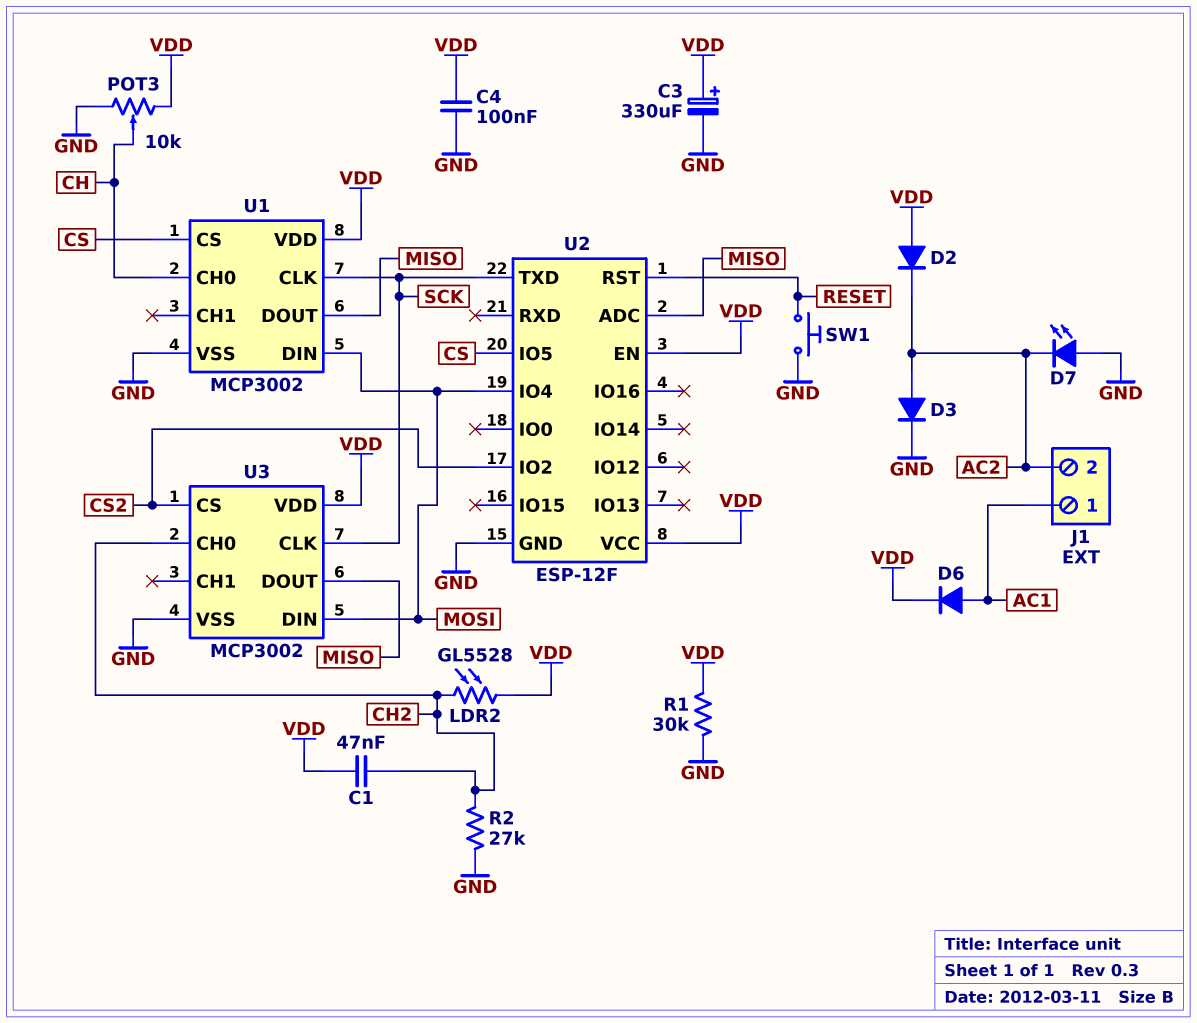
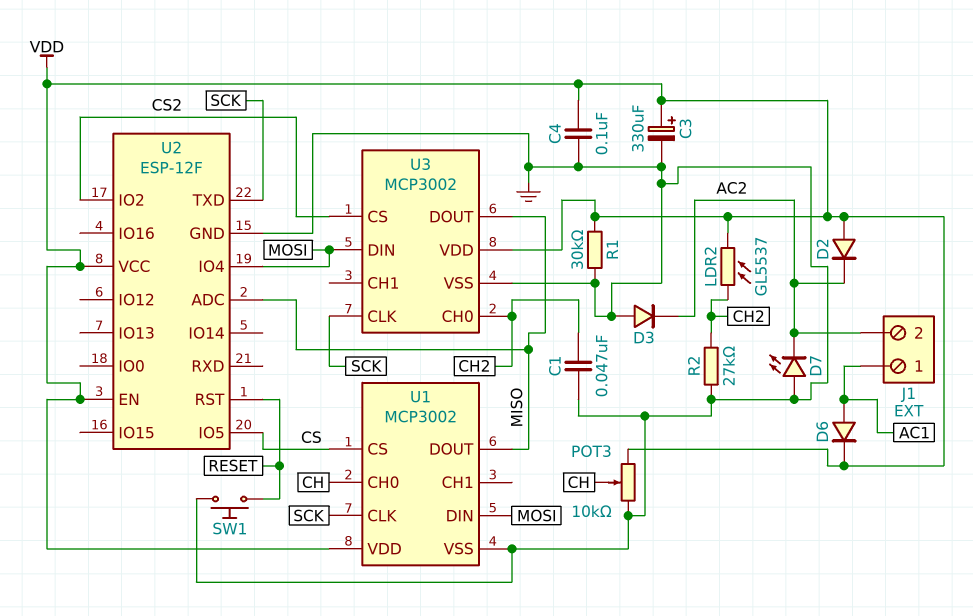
C1: 47nF (CH2, VDD) -> 47nF (CH2, GND)
D3: diode (A AC2, K GND) -> diode (A GND, K AC2)
LDR2: GL5528 (CH2, VDD) -> GL5537 (CH2, VDD)

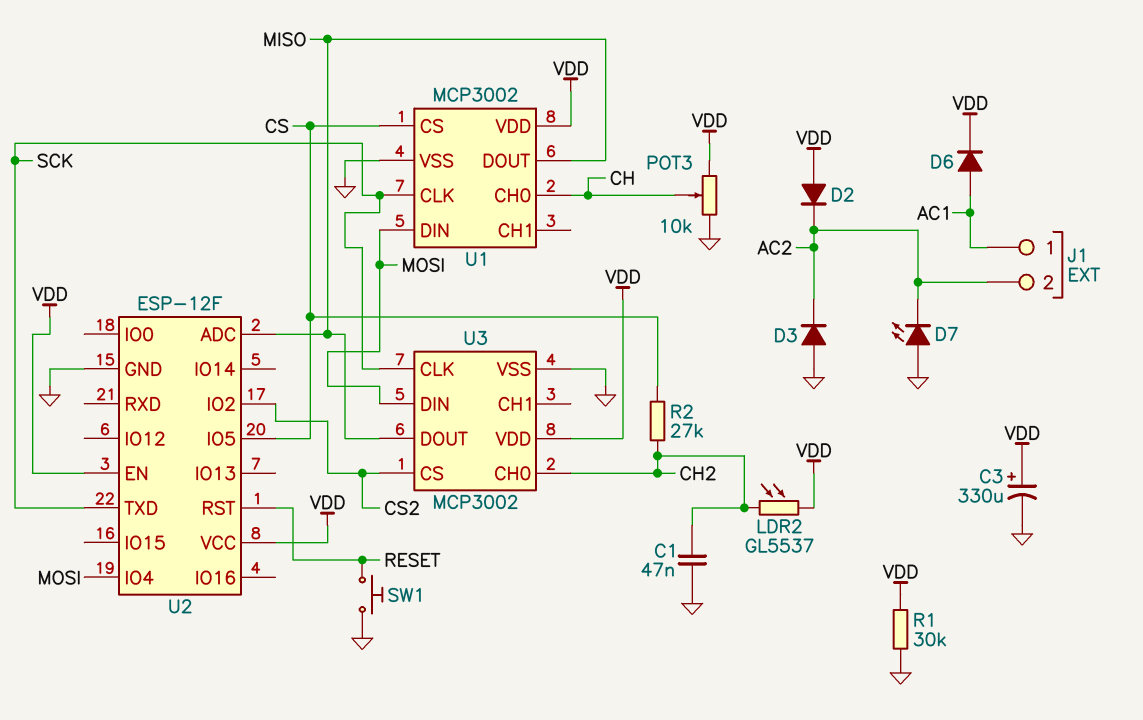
C4: 100nF (GND, VDD) -> none
R2: 27k (CH2, GND) -> 27k (CH2, CS)

